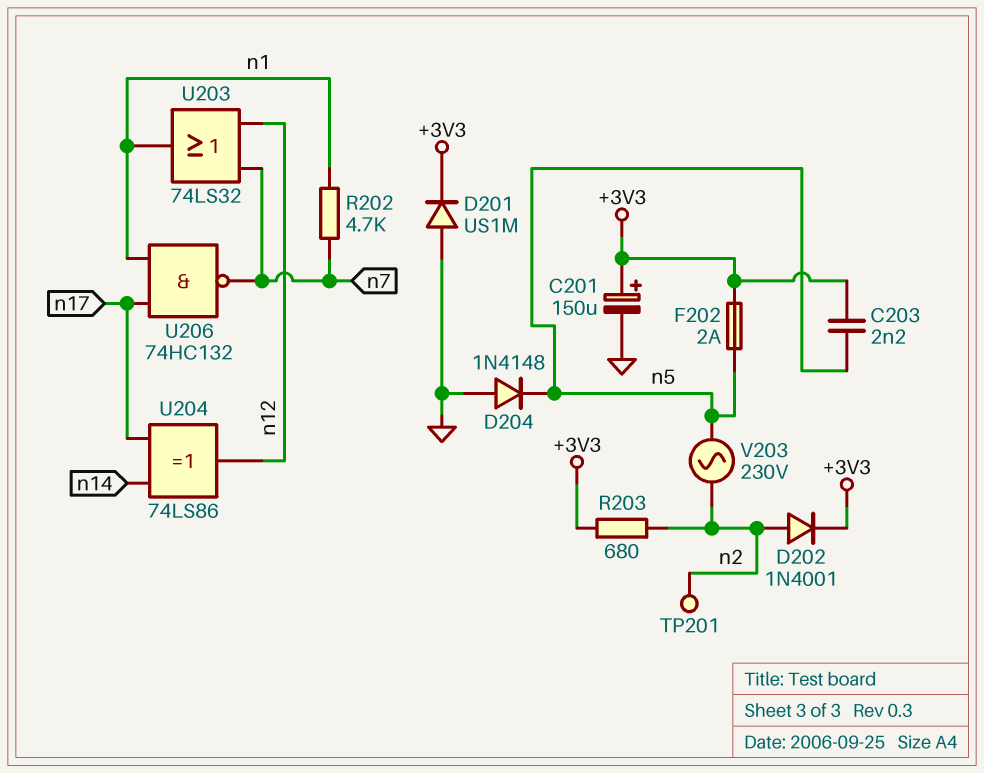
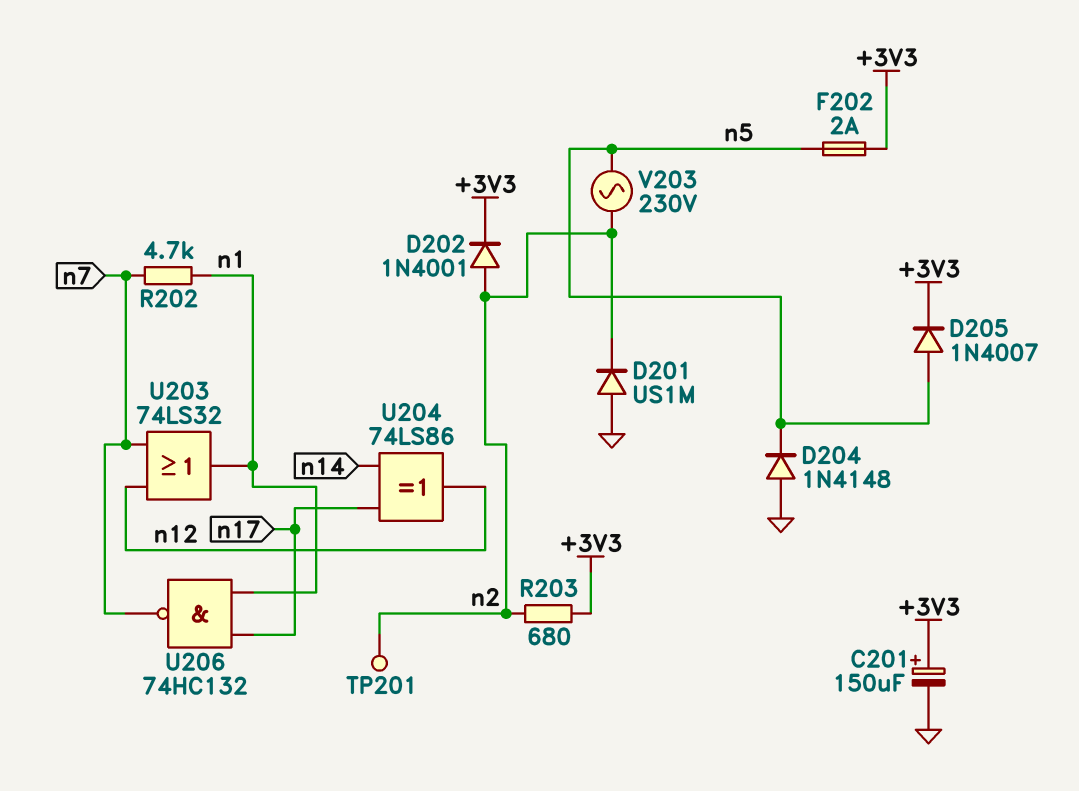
C203: 2.2nF (+3V3, n5) -> none
D201: diode US1M (A GND, K +3V3) -> diode US1M (A GND, K n2)
D205: none -> diode 1N4007 (A n5, K +3V3)

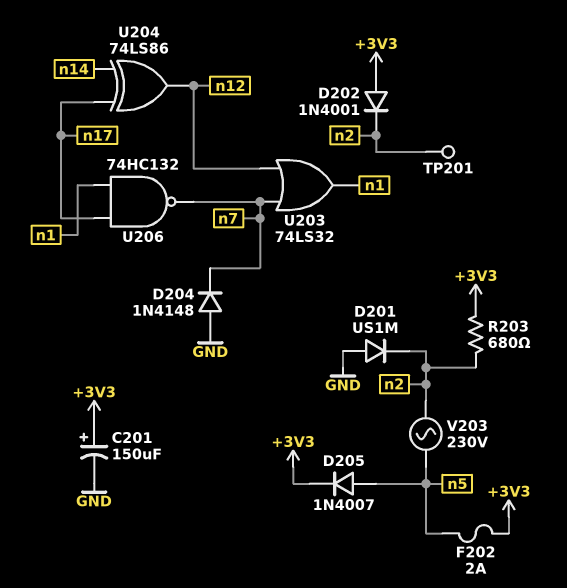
D202: diode 1N4001 (A n2, K +3V3) -> diode 1N4001 (A +3V3, K n2)
D204: diode 1N4148 (A GND, K n5) -> diode 1N4148 (A GND, K n7)
R202: 4.7k (n1, n7) -> none

